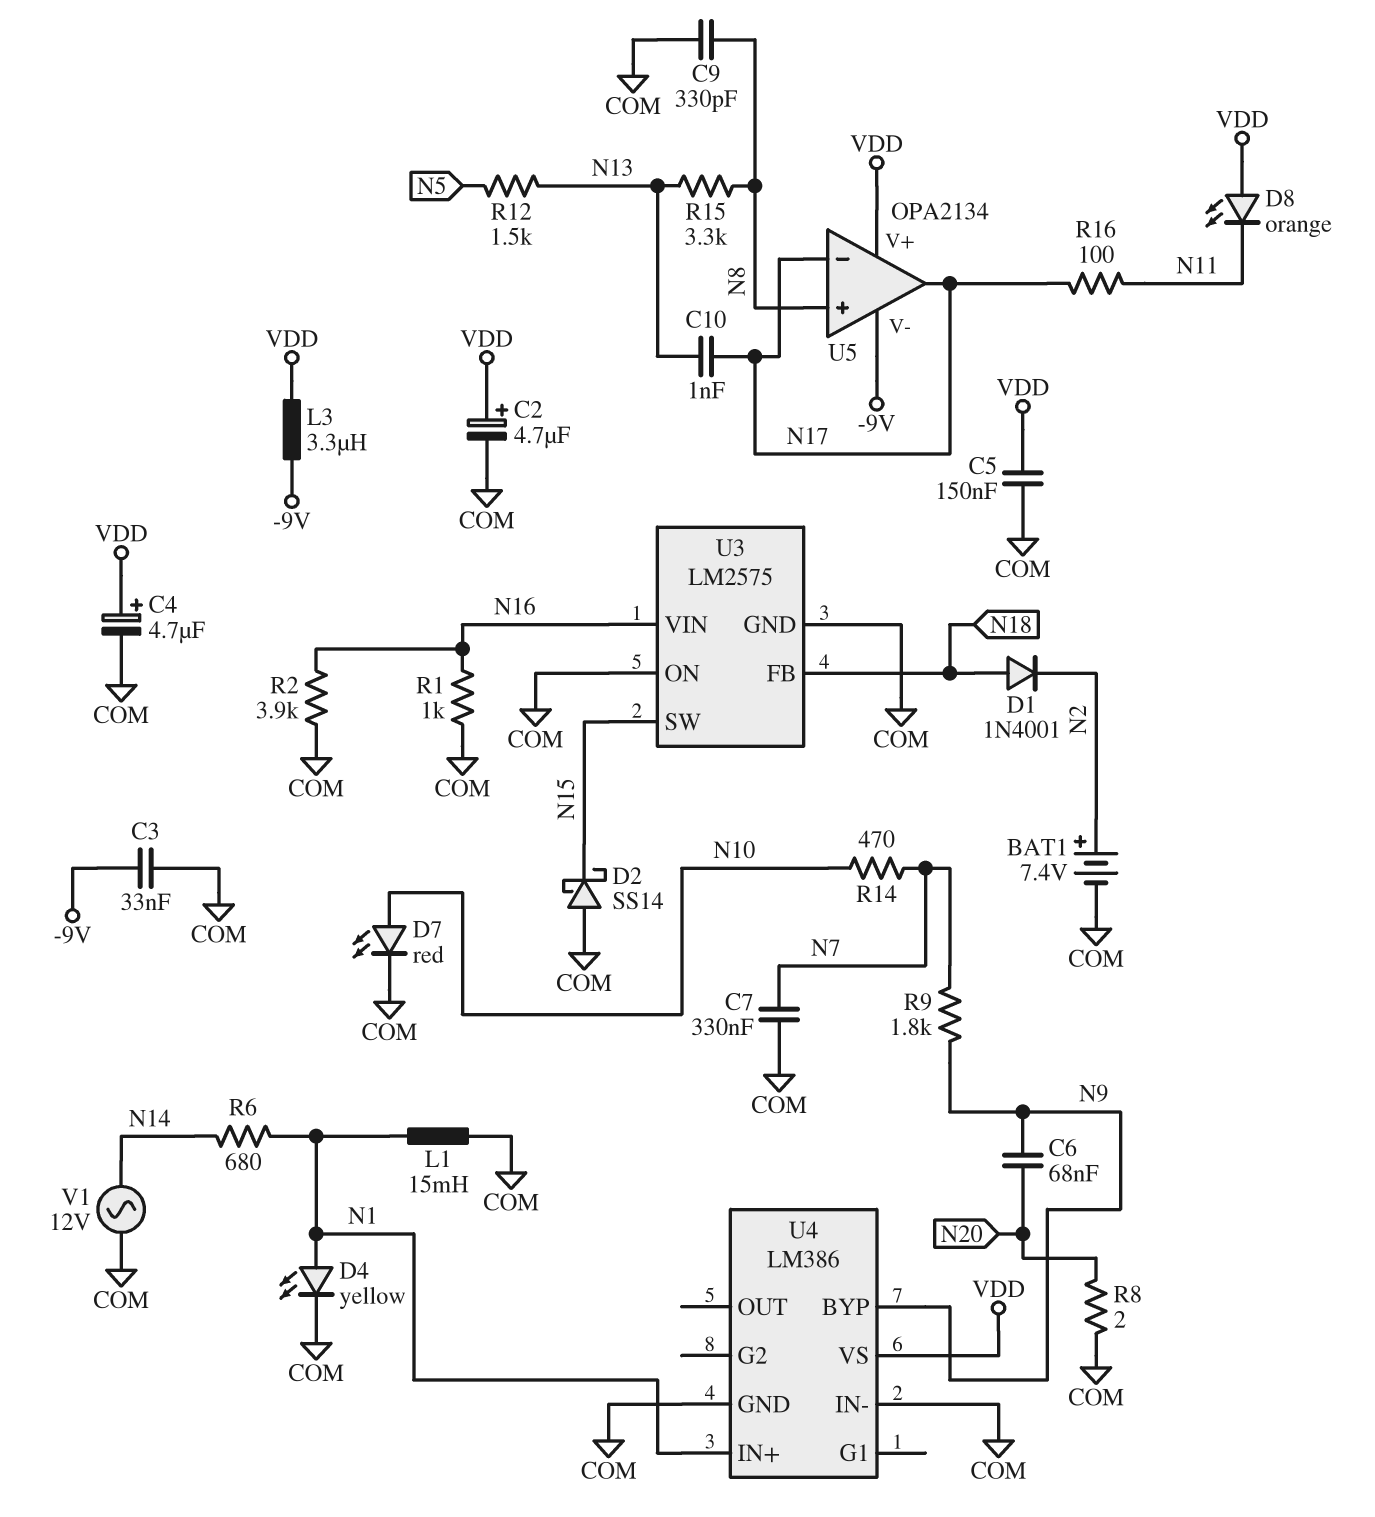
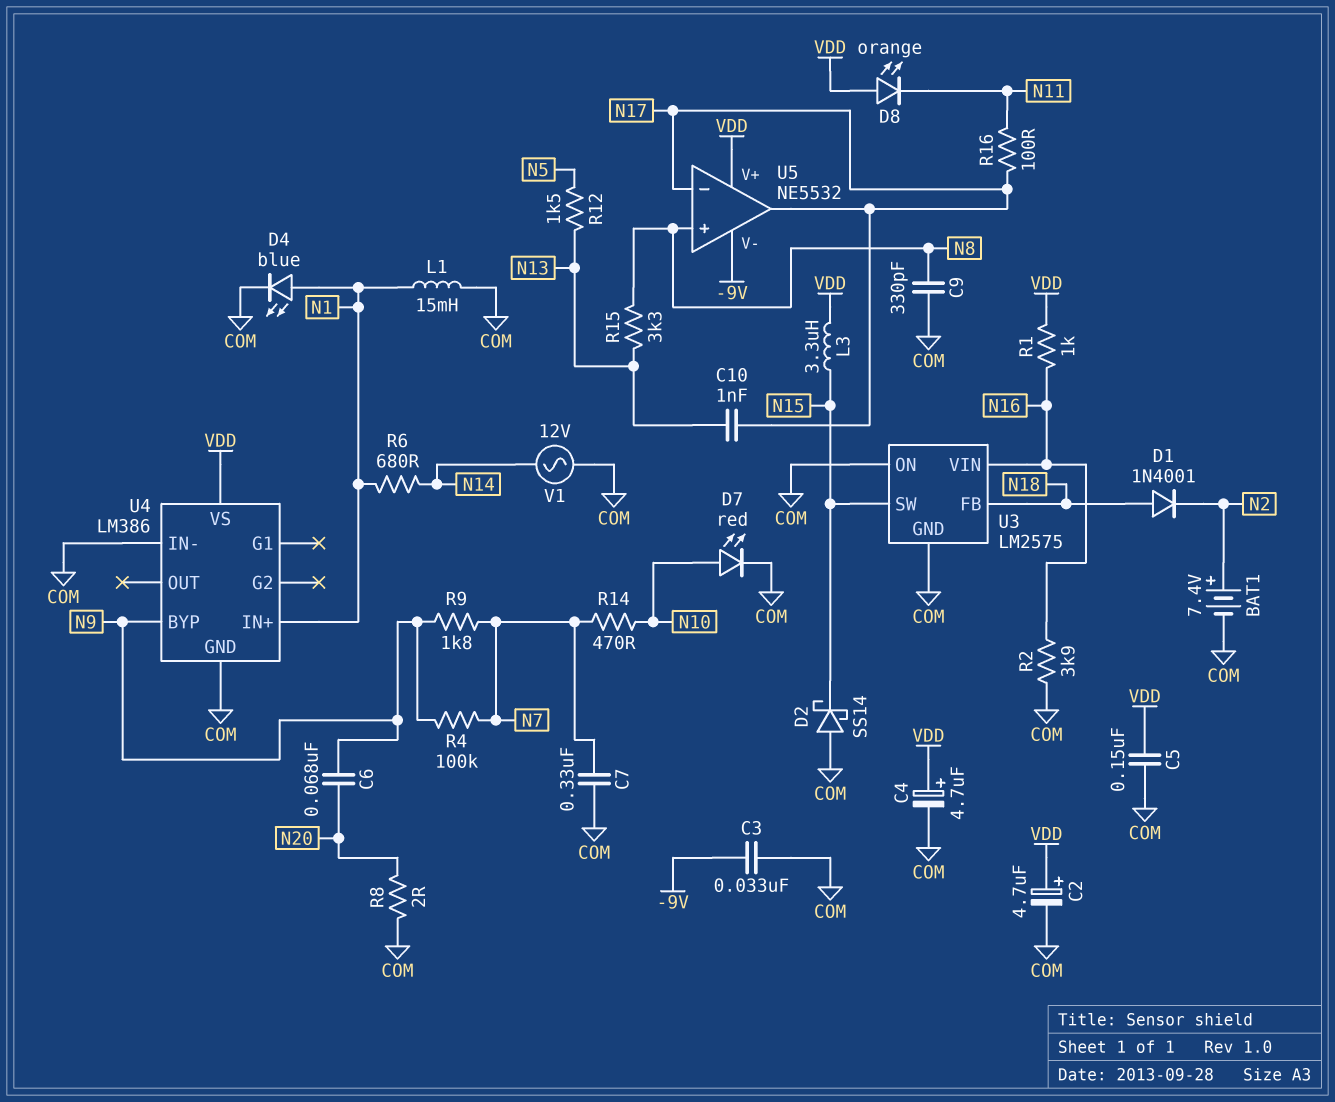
D4: LED yellow (A N1, K COM) -> LED blue (A N1, K COM)
L3: 3.3uH (-9V, VDD) -> 3.3uH (N15, VDD)
R1: 1k (COM, N16) -> 1k (N16, VDD)
R4: none -> 100k (N7, N9)
U5: OPA2134 -> NE5532

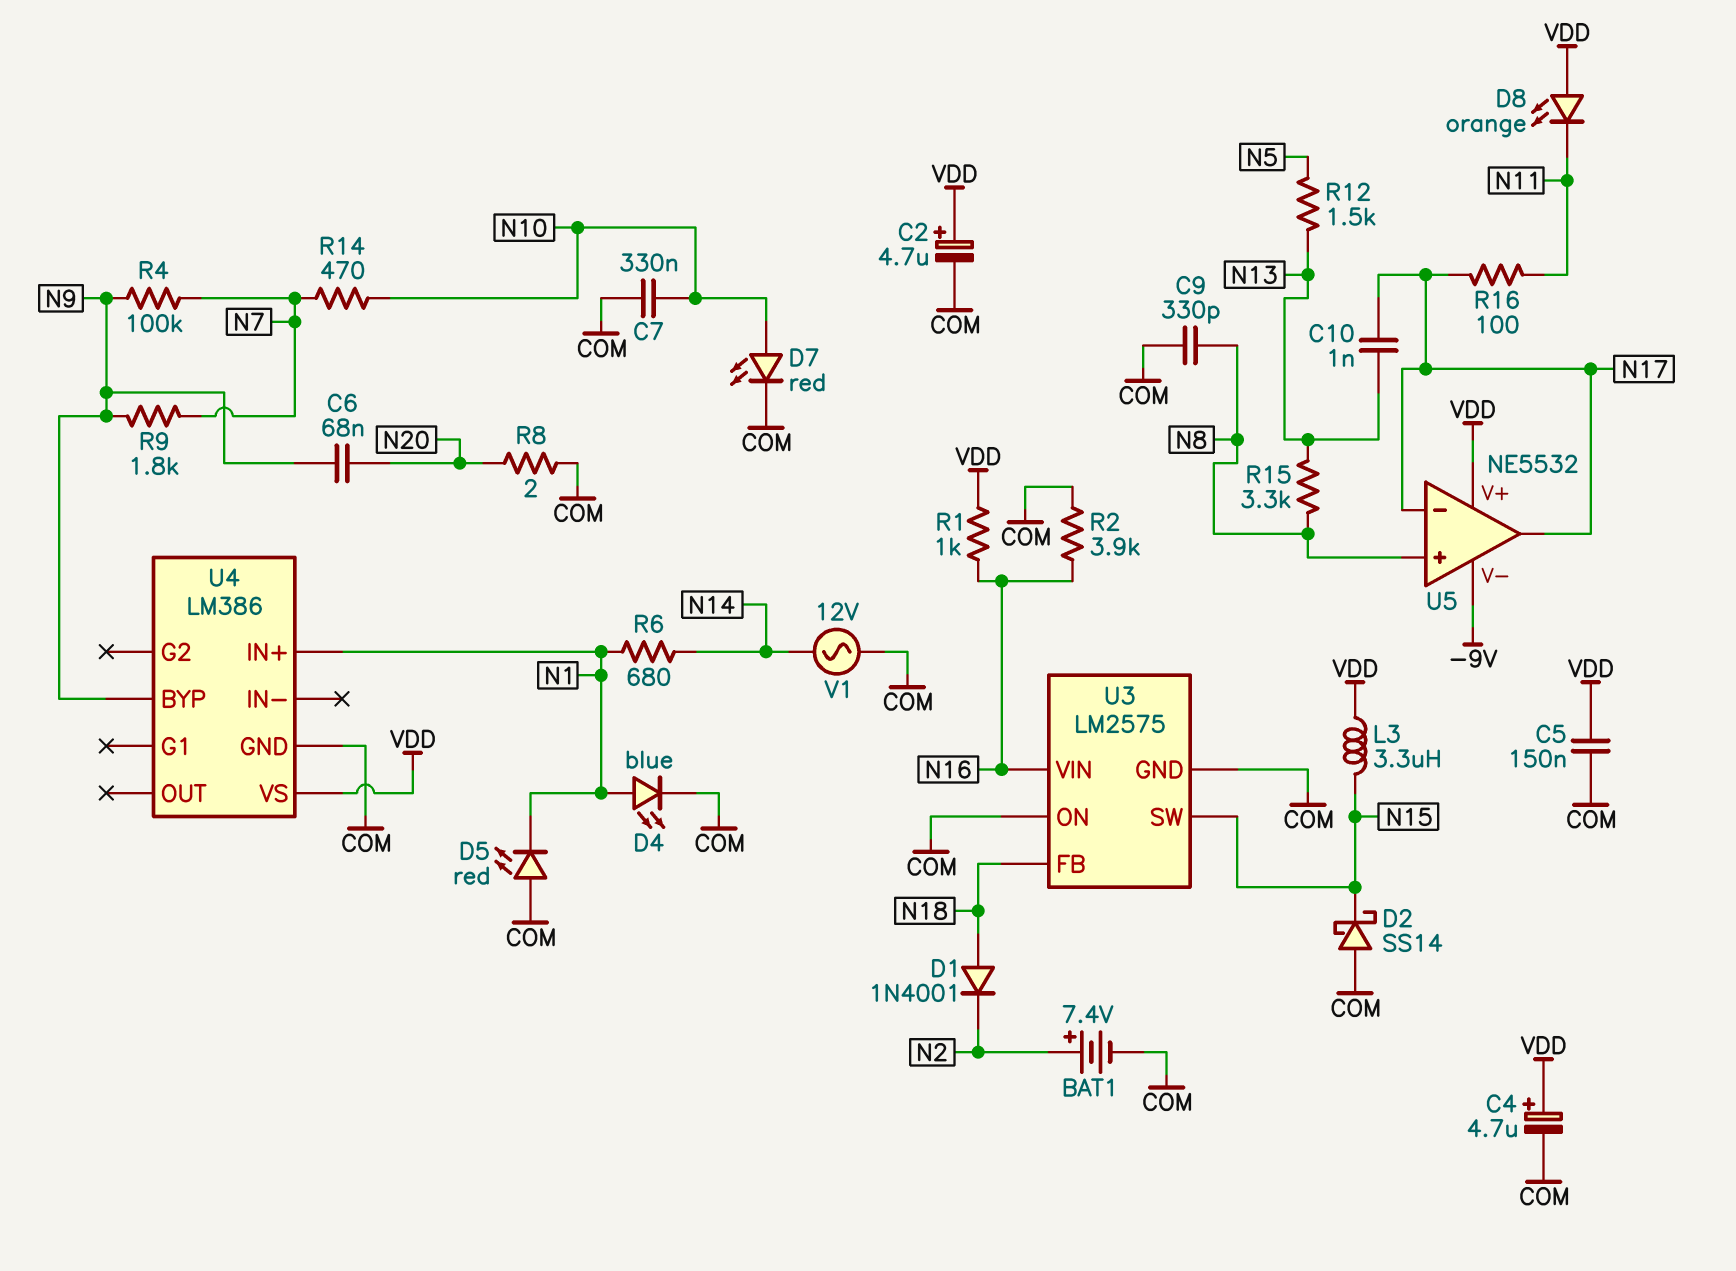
C3: 33nF (-9V, COM) -> none
C7: 330nF (COM, N7) -> 330nF (COM, N10)
D5: none -> LED red (A COM, K N1)
L1: 15mH (COM, N1) -> none
U4 pin IN-: COM -> none

